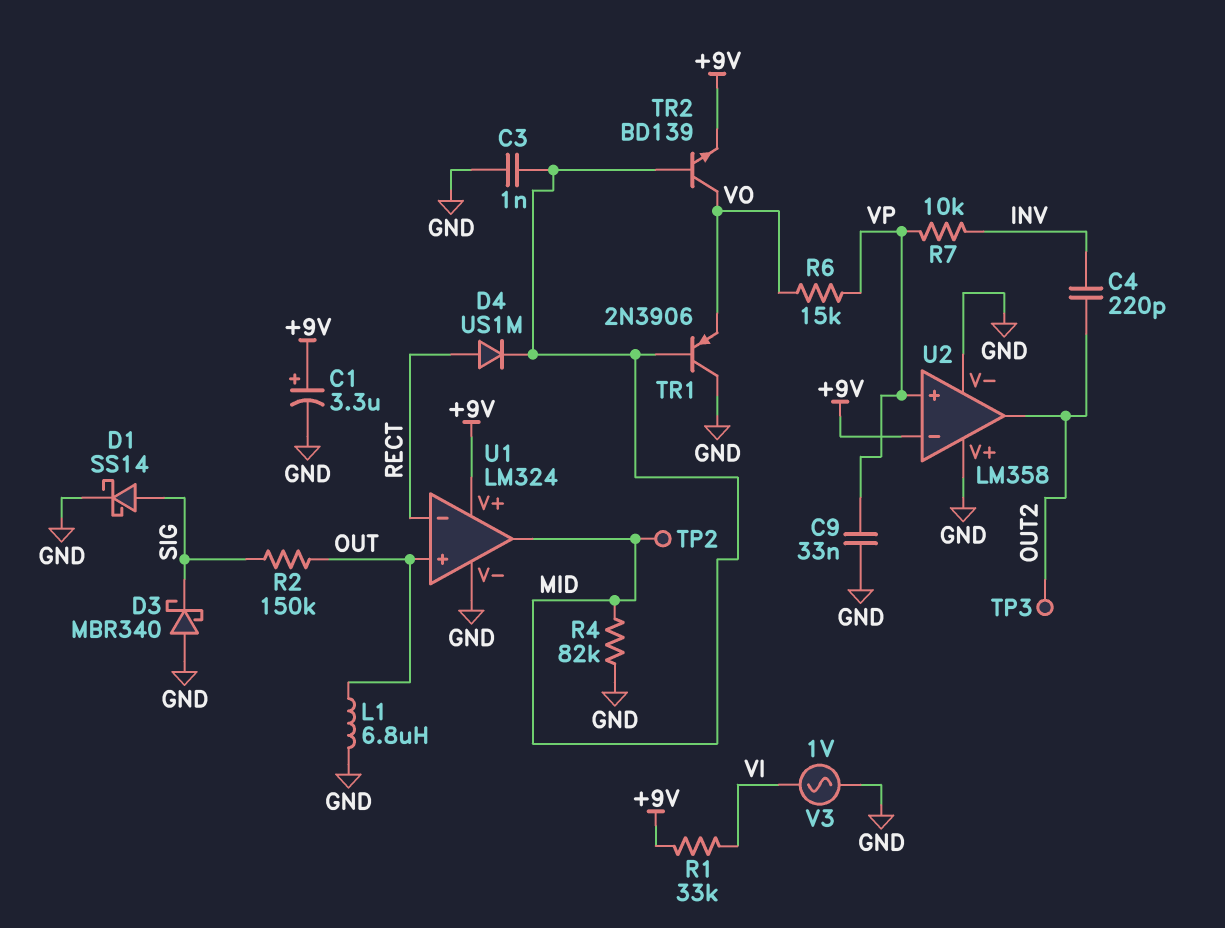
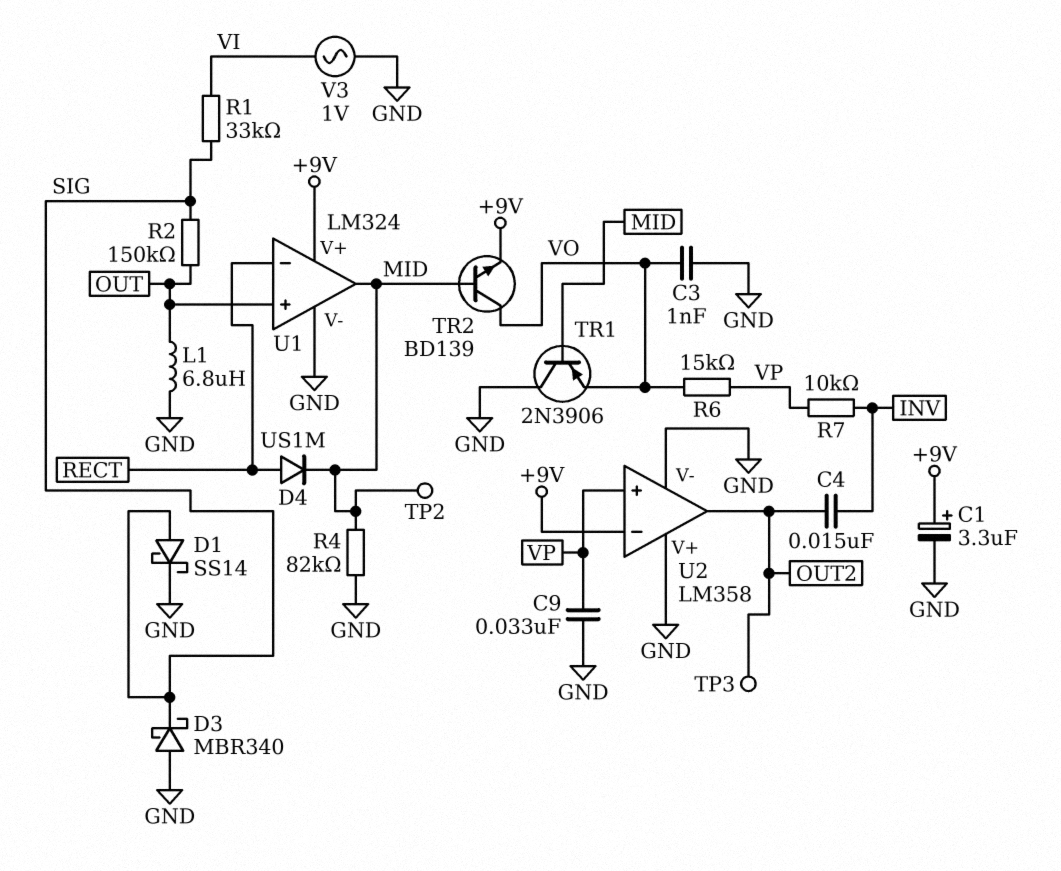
C3: 1nF (GND, MID) -> 1nF (GND, VO)
C4: 220pF (INV, OUT2) -> 15nF (INV, OUT2)
R1: 33k (+9V, VI) -> 33k (SIG, VI)

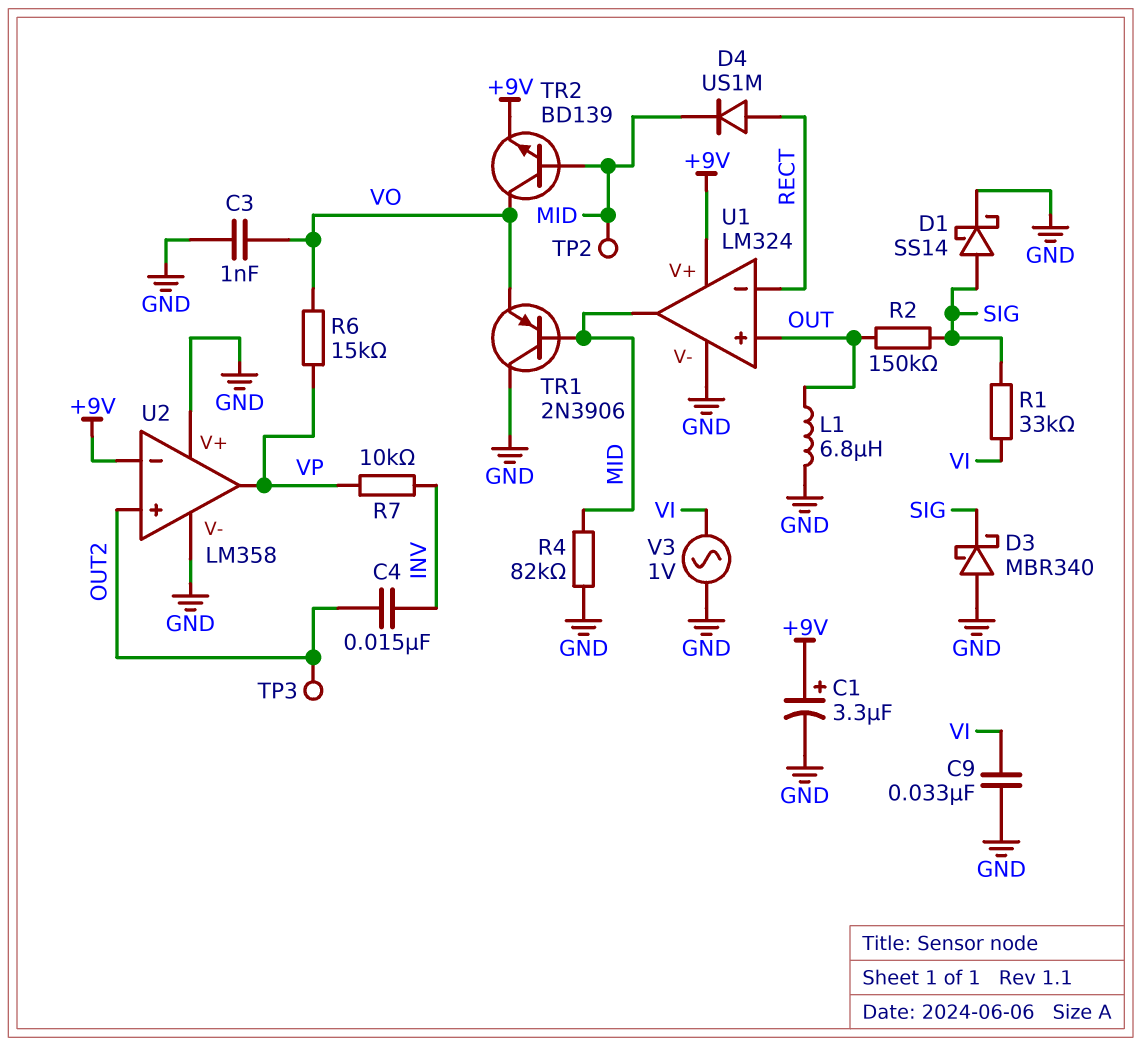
C9: 33nF (GND, VP) -> 33nF (GND, VI)
U2 pin in+: VP -> OUT2
U2 pin out: OUT2 -> VP

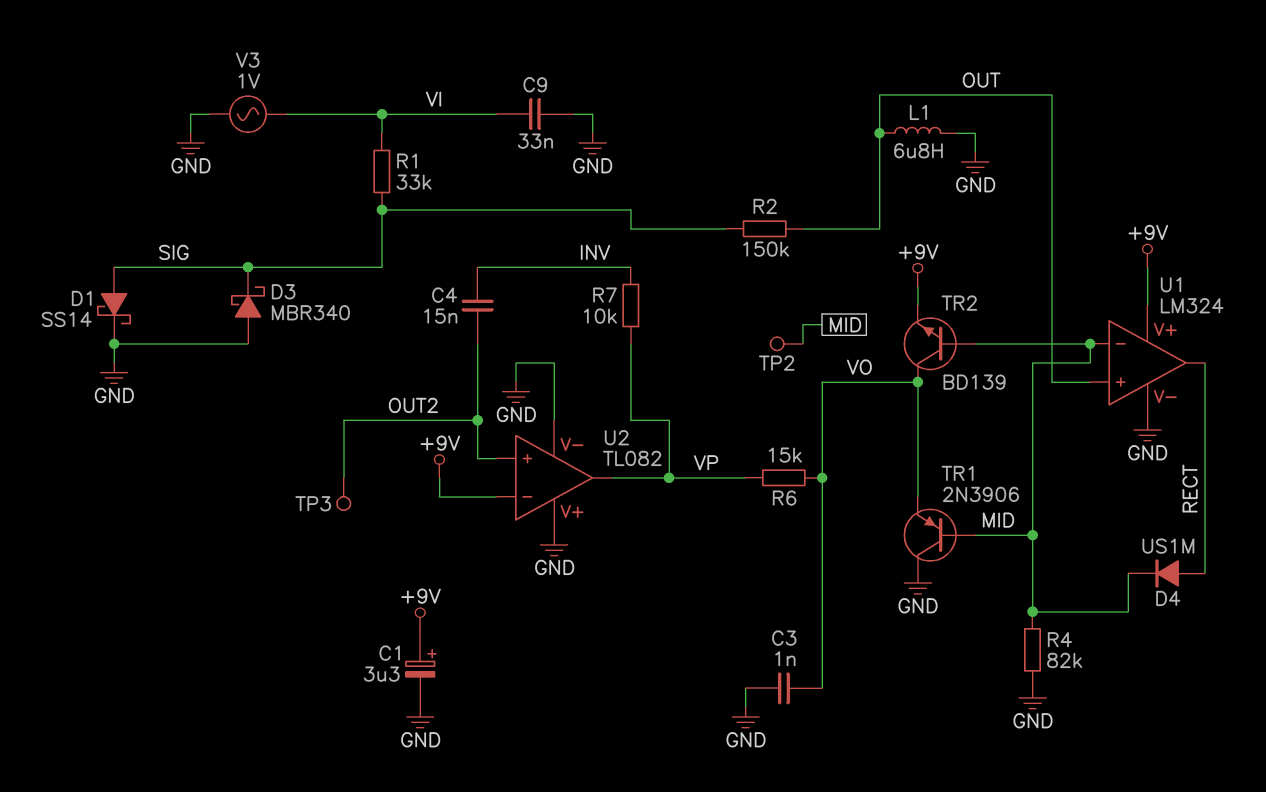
U1 pin in-: RECT -> MID
U1 pin out: MID -> RECT
U2: LM358 -> TL082

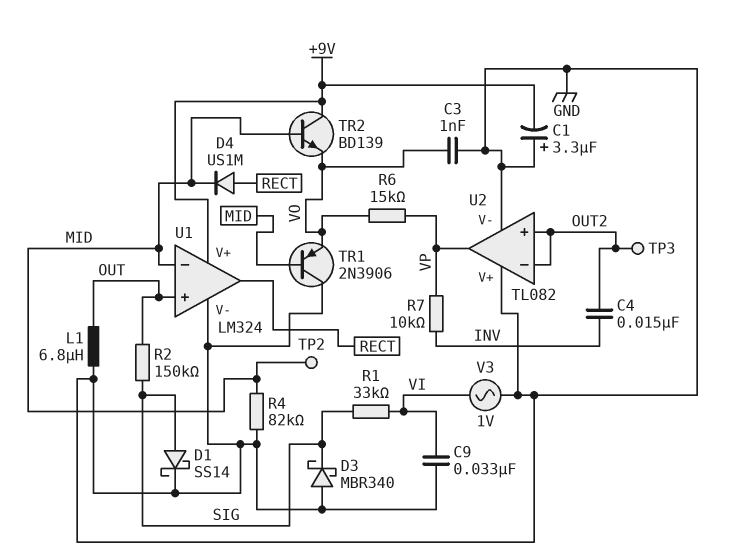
C1: 3.3uF (plus +9V, minus GND) -> 3.3uF (plus GND, minus +9V)
TR2: NPN BD139 (B MID, C VO, E +9V) -> NPN BD139 (B MID, C +9V, E VO)
U2 pin in-: +9V -> OUT2

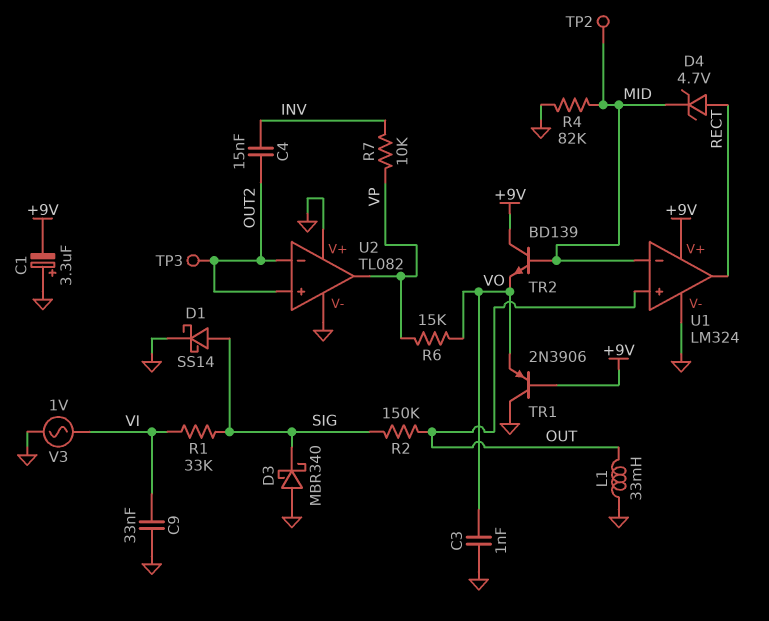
D4: diode US1M (A RECT, K MID) -> zener 4.7V (A RECT, K MID)
L1: 6.8uH (GND, OUT) -> 33mH (GND, OUT)
TR1: PNP 2N3906 (B MID, C GND, E VO) -> PNP 2N3906 (B +9V, C GND, E VO)

